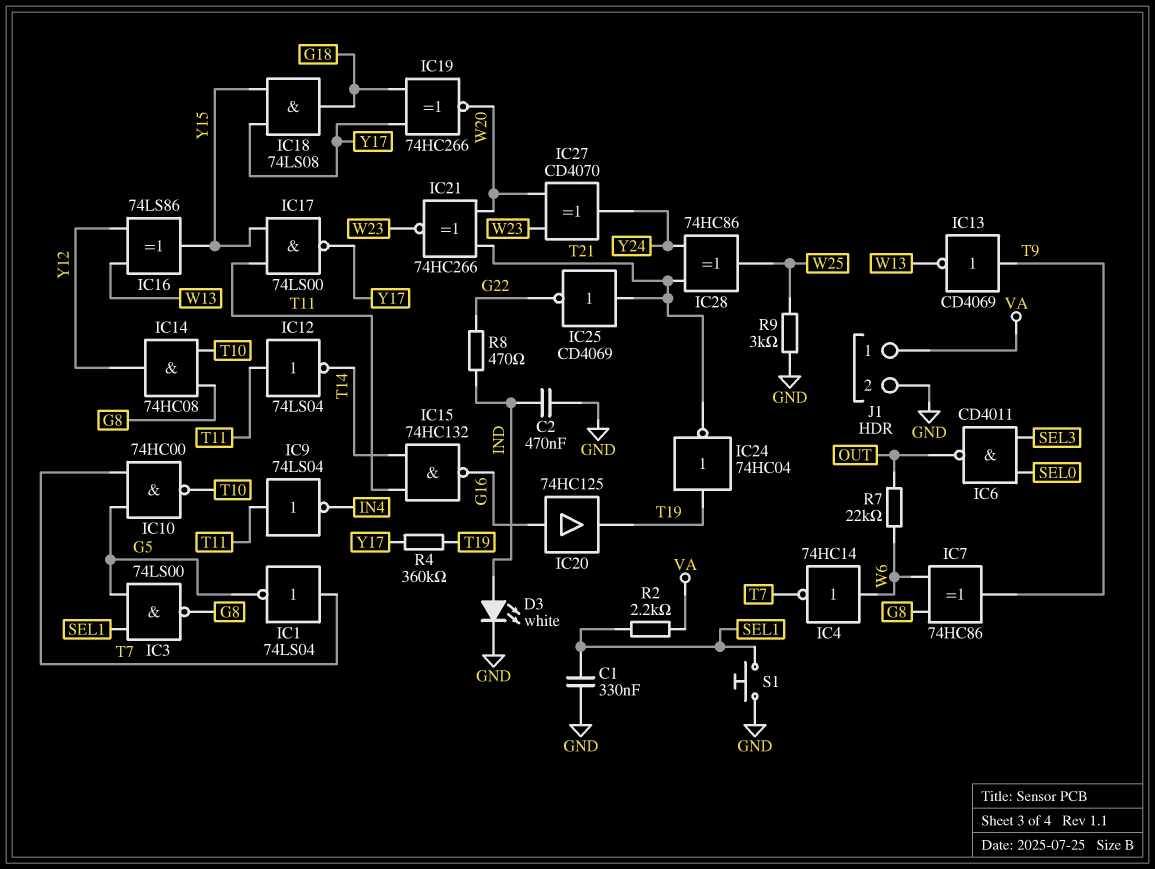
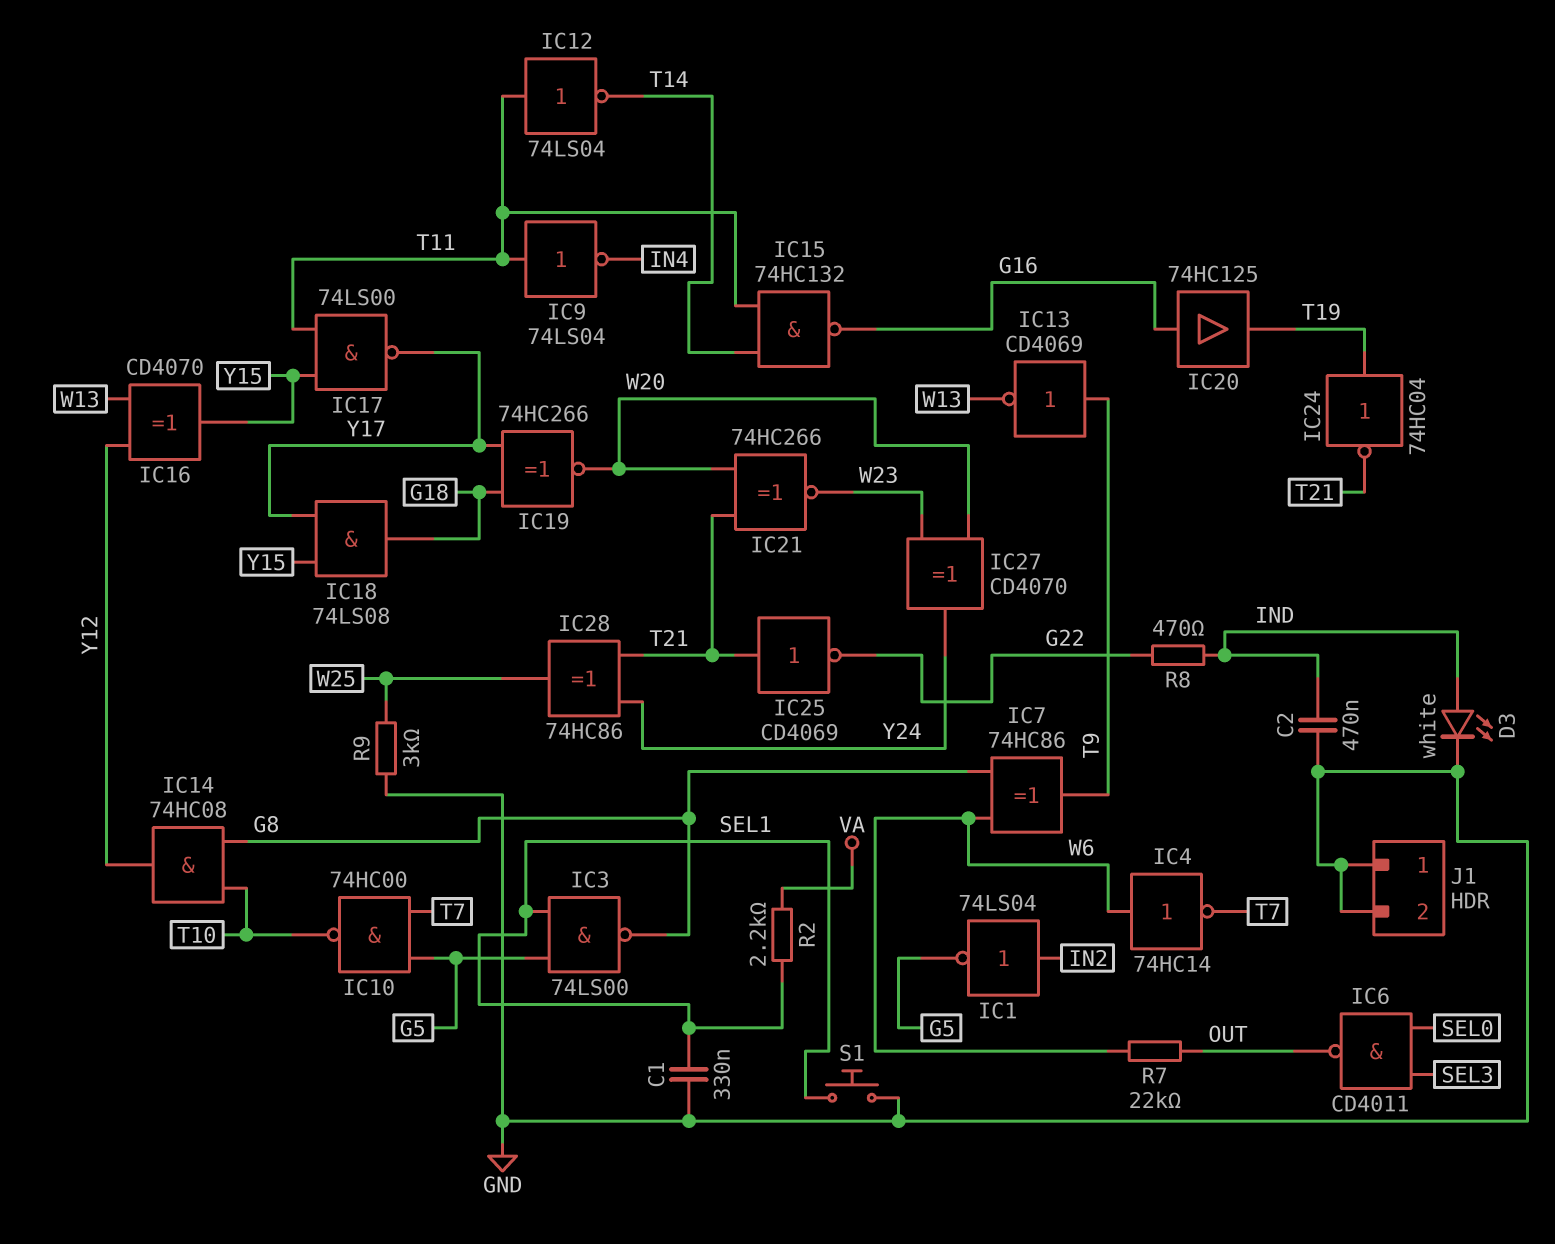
IC1: NOT 74LS04 (in T7, out G5) -> NOT 74LS04 (in IN2, out G5)
IC16: XOR 74LS86 (in W13, in Y12, out Y15) -> XOR CD4070 (in W13, in Y12, out Y15)
J1 pin 1: VA -> GND
R4: 360k (T19, Y17) -> none

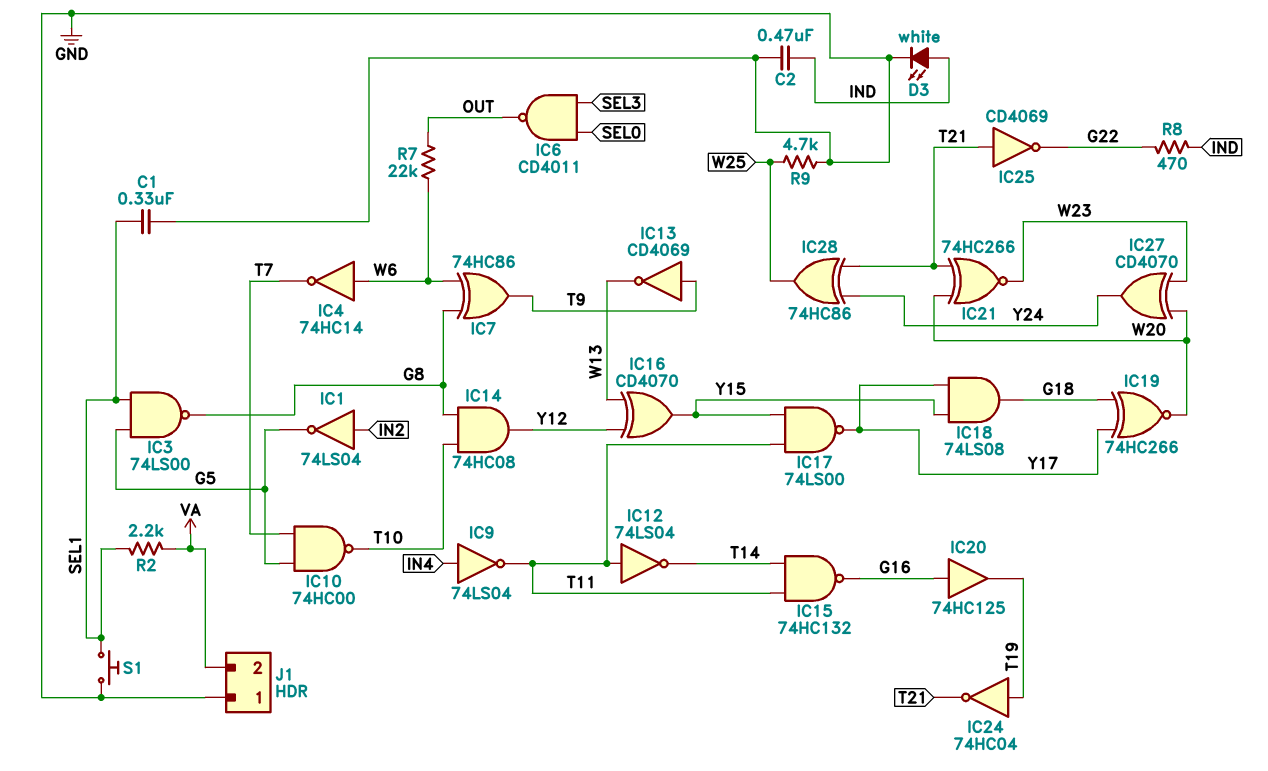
IC9: NOT 74LS04 (in T11, out IN4) -> NOT 74LS04 (in IN4, out T11)
J1 pin 2: GND -> VA
R9: 3k (GND, W25) -> 4.7k (GND, W25)

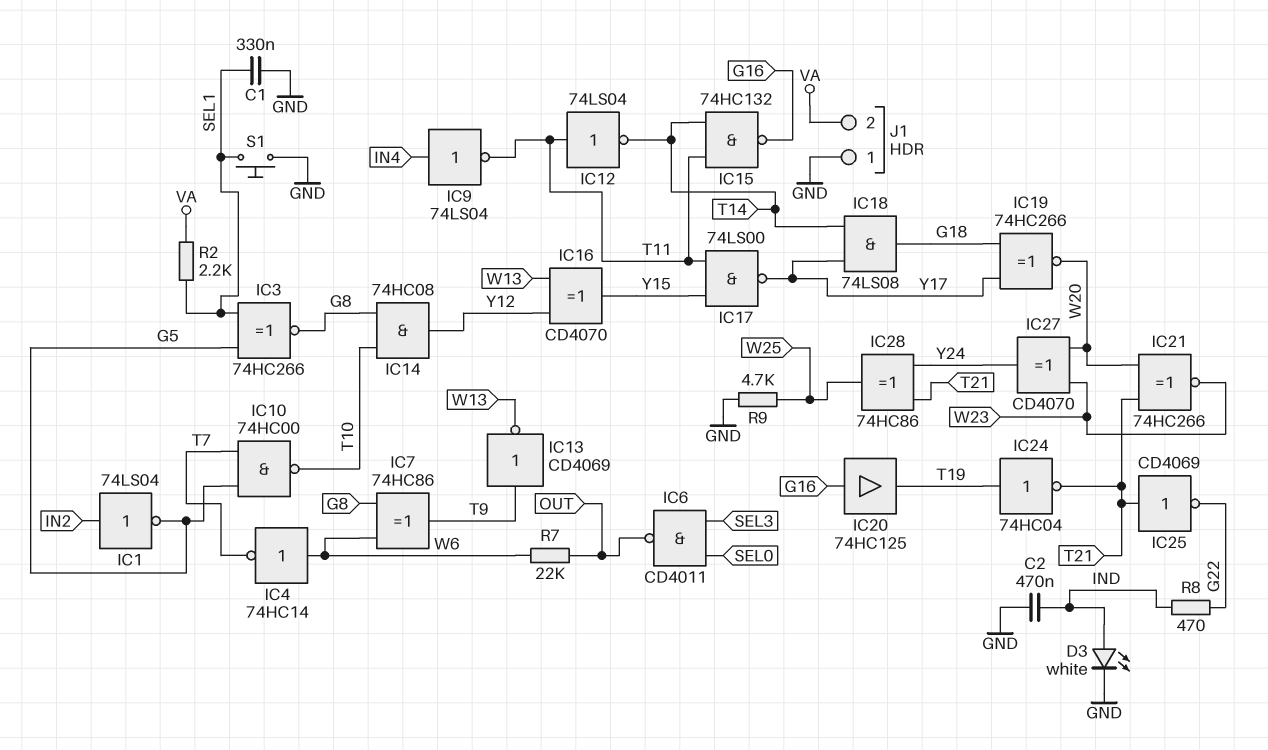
IC3: NAND 74LS00 (in G5, in SEL1, out G8) -> XNOR 74HC266 (in G5, in SEL1, out G8)
IC18: AND 74LS08 (in Y15, in Y17, out G18) -> AND 74LS08 (in T14, in Y17, out G18)

